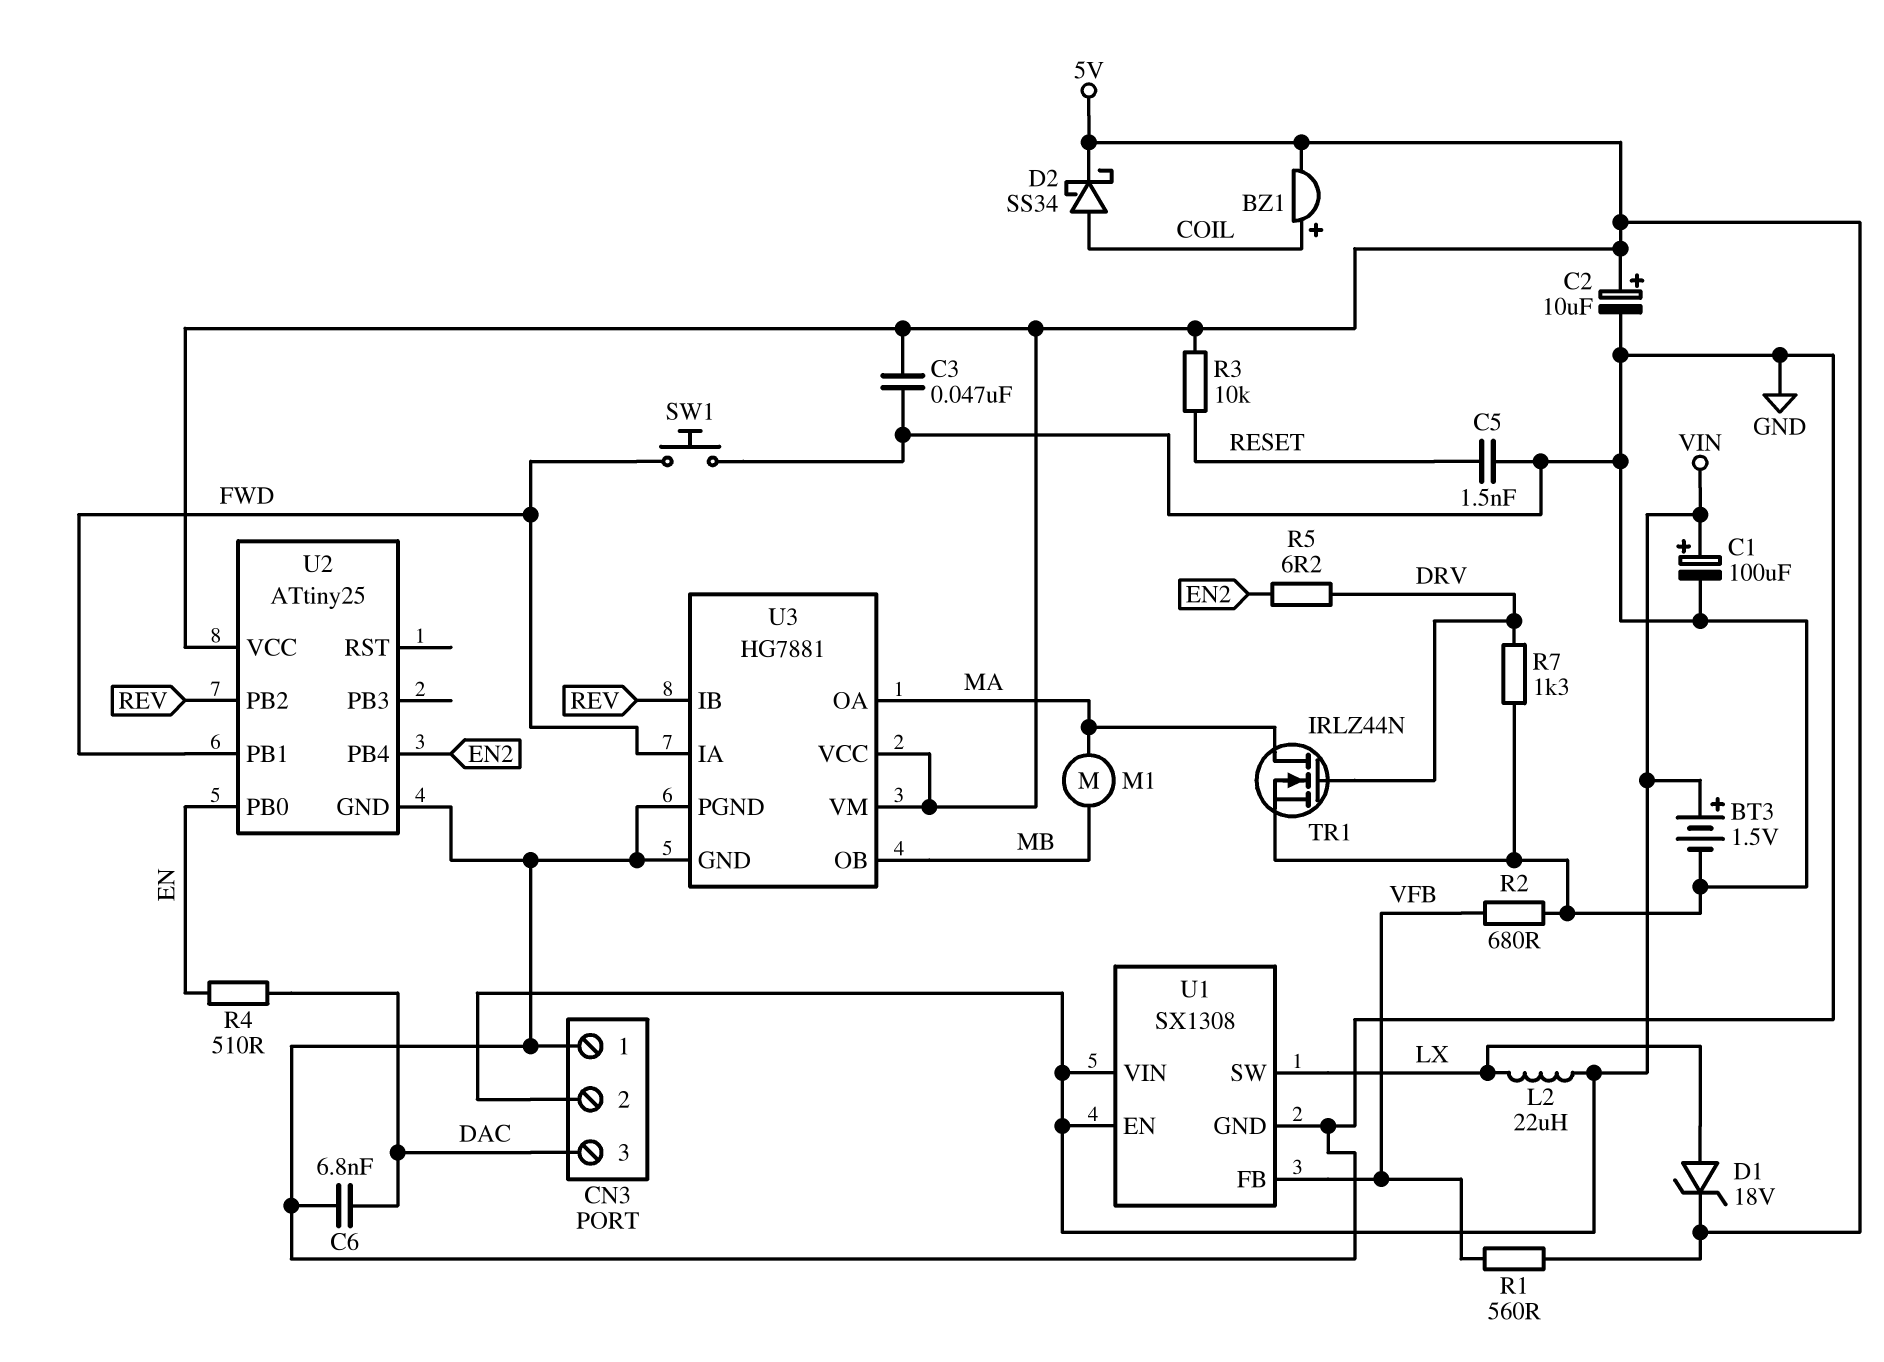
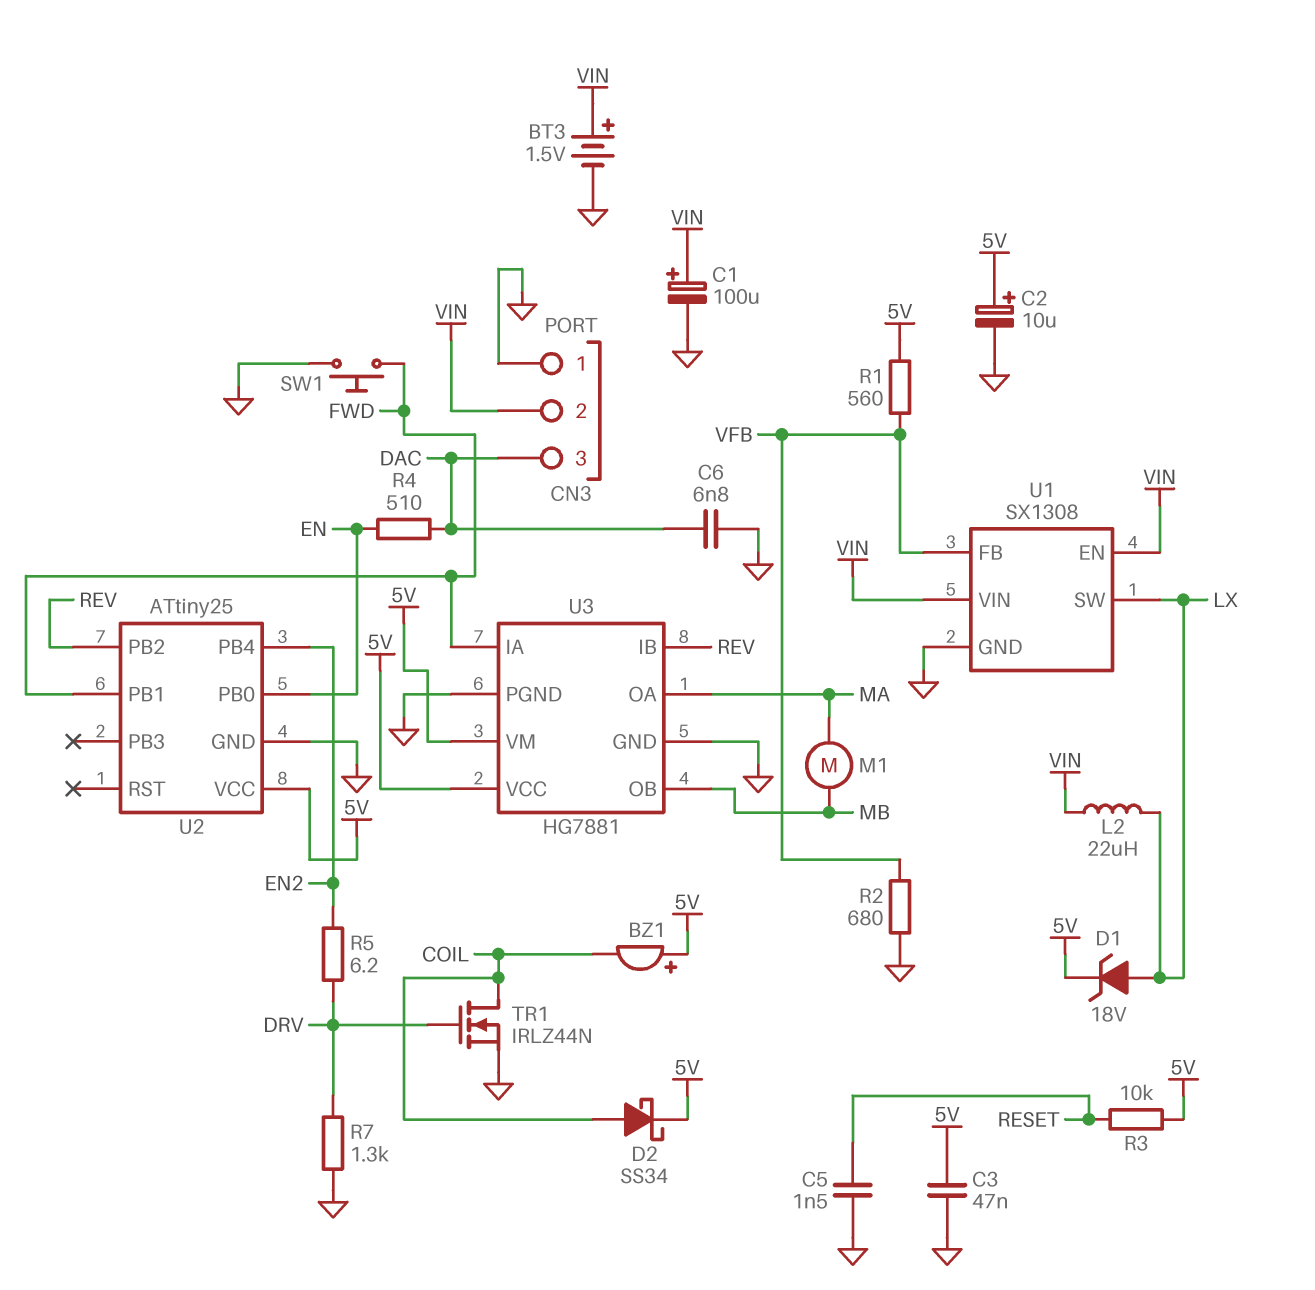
BZ1: buzzer (plus COIL, minus 5V) -> buzzer (plus 5V, minus COIL)
TR1: NMOS IRLZ44N (G DRV, D MA, S GND) -> NMOS IRLZ44N (G DRV, D COIL, S GND)

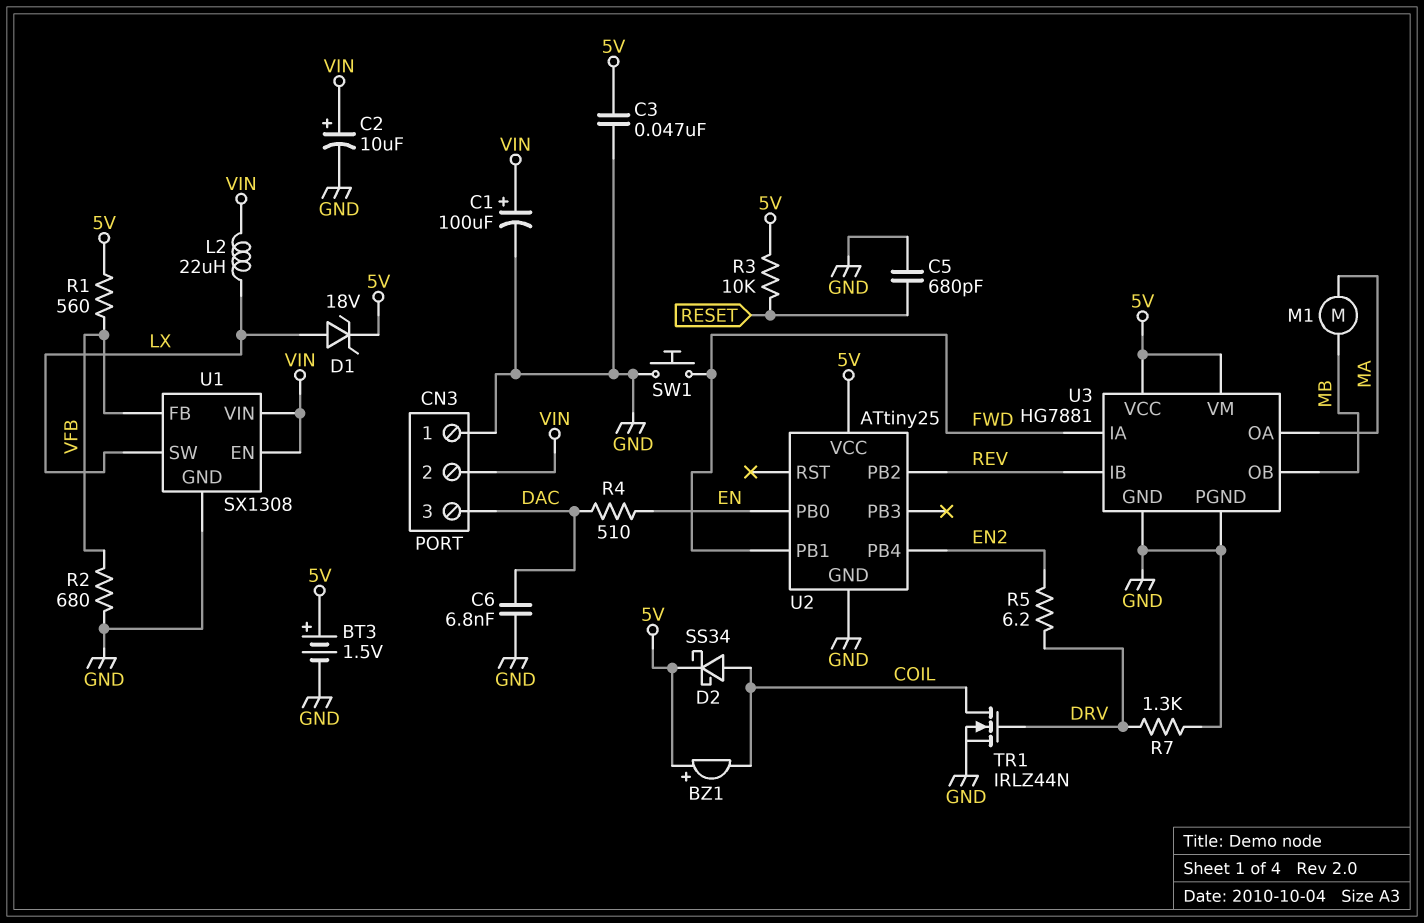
BT3: 1.5V (plus VIN, minus GND) -> 1.5V (plus 5V, minus GND)
C2: 10uF (plus 5V, minus GND) -> 10uF (plus VIN, minus GND)
C5: 1.5nF (GND, RESET) -> 680pF (GND, RESET)

